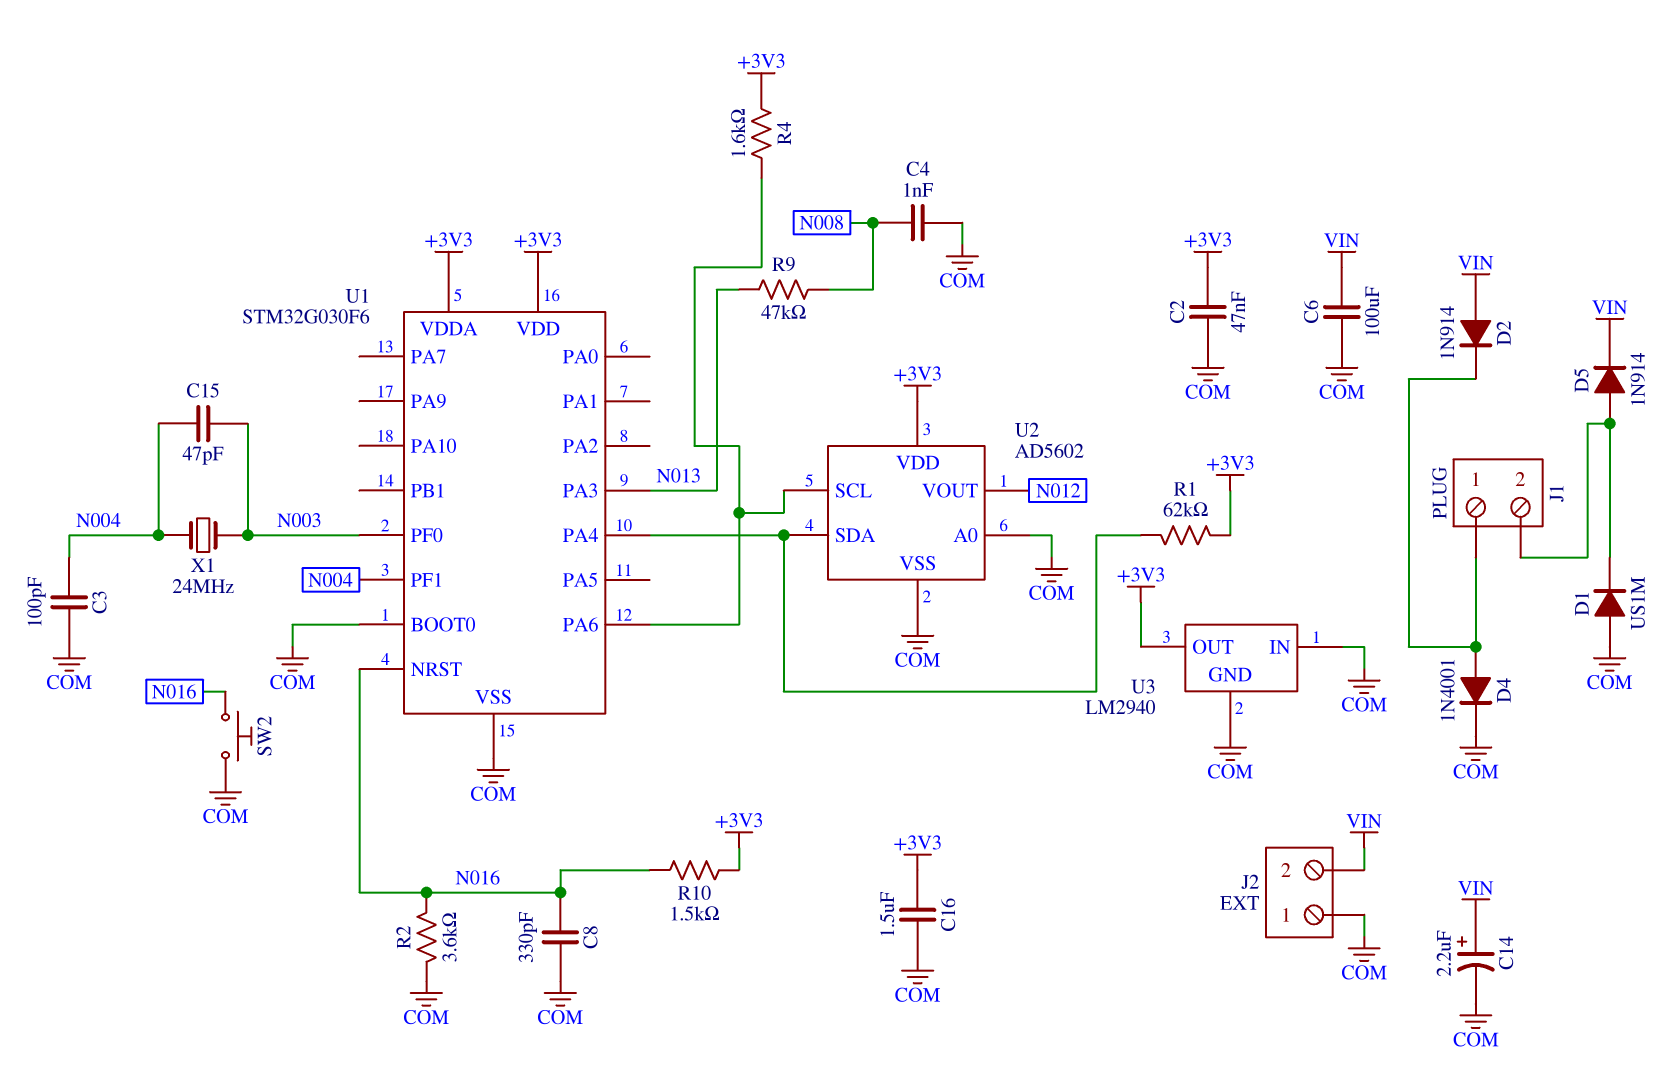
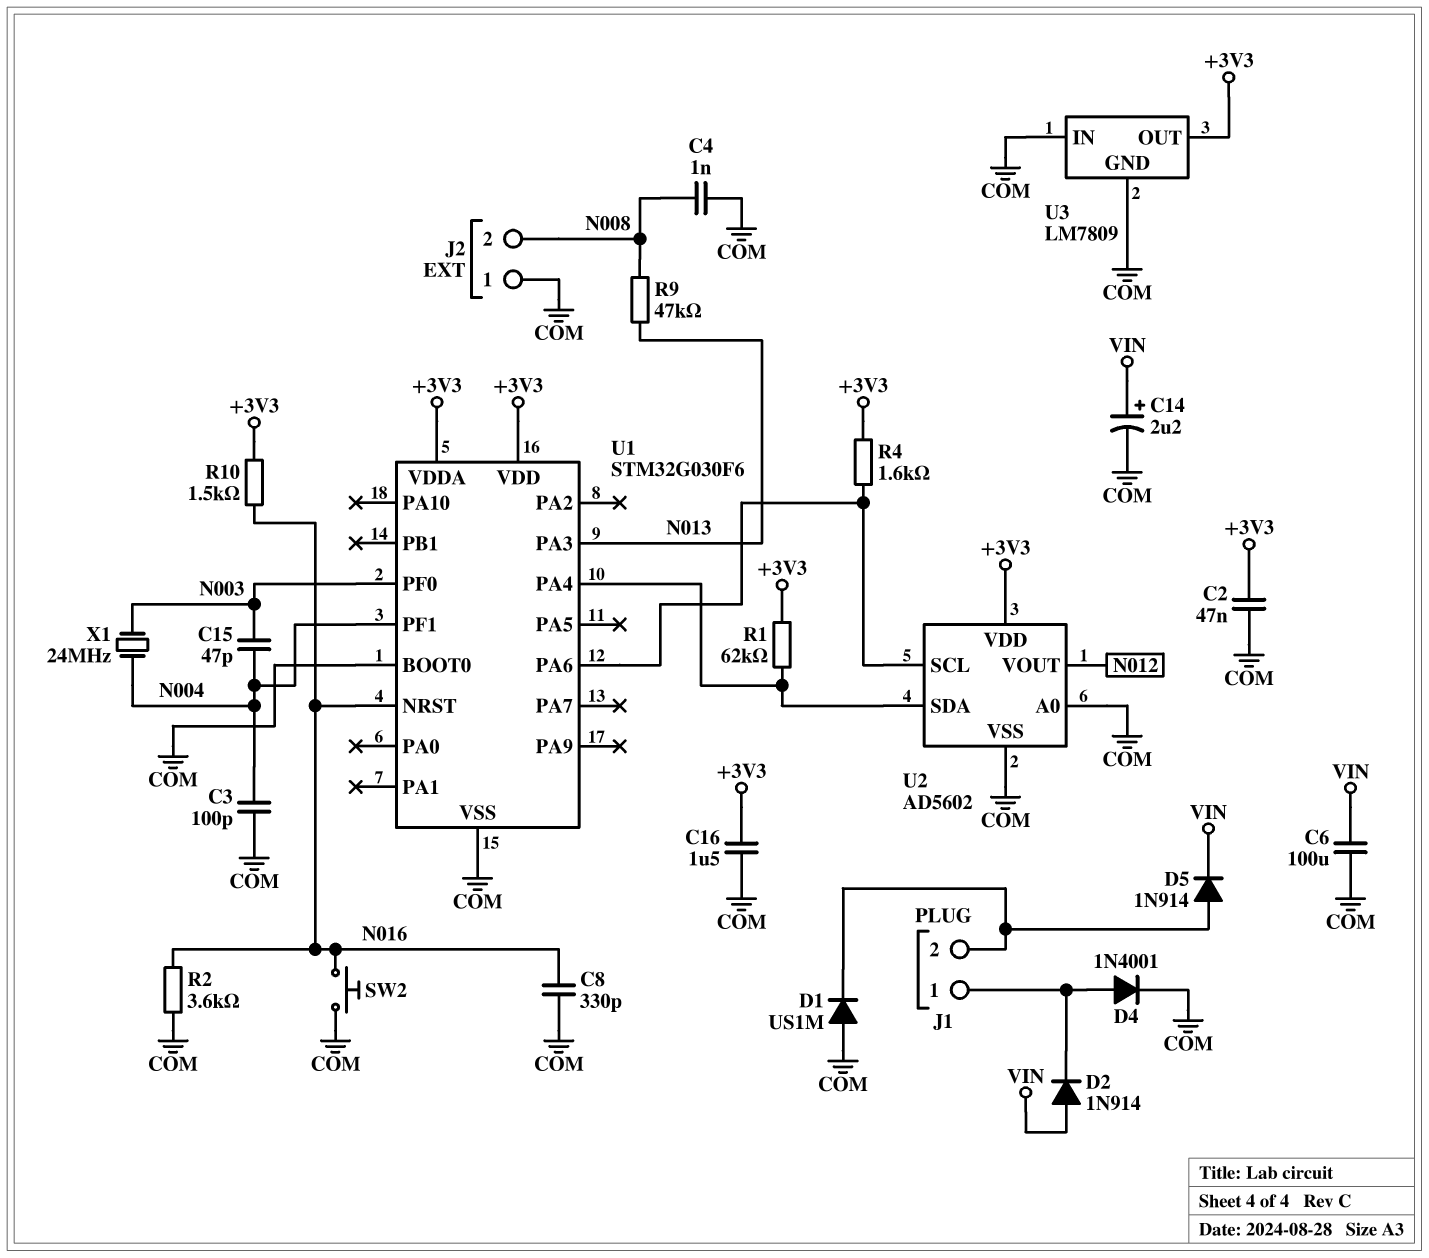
J2 pin 2: VIN -> N008
U3: LM2940 -> LM7809

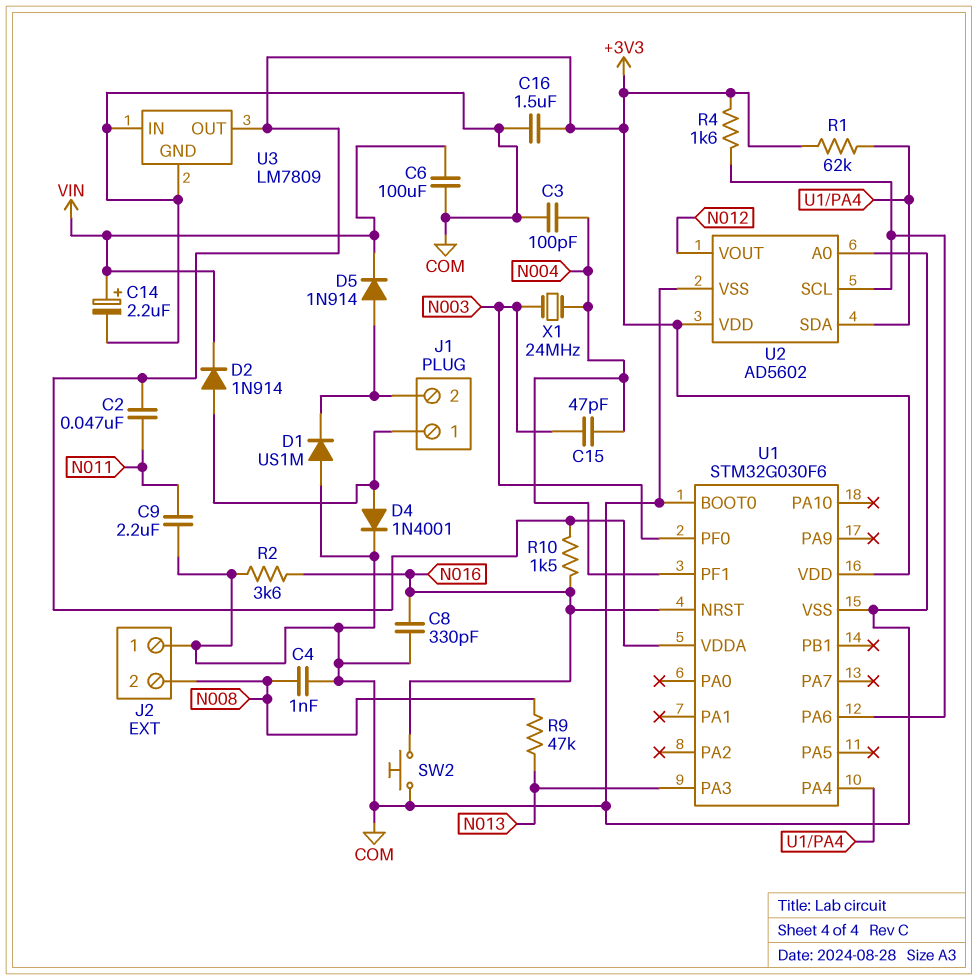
C2: 47nF (+3V3, COM) -> 47nF (+3V3, N011)
C9: none -> 2.2uF (COM, N011)
D2: diode 1N914 (A VIN, K J1/1) -> diode 1N914 (A J1/1, K VIN)

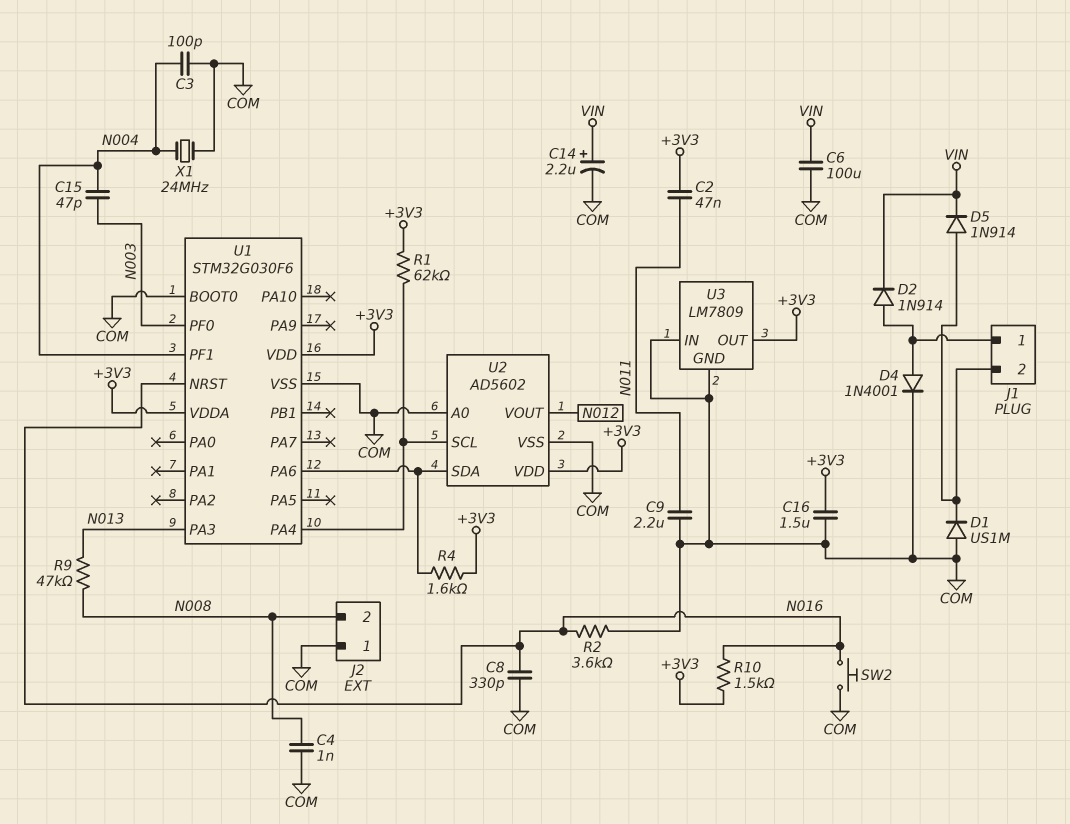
U2 pin SCL: U1/PA6 -> U1/PA4
U2 pin SDA: U1/PA4 -> U1/PA6
X1: 24MHz (N003, N004) -> 24MHz (COM, N004)

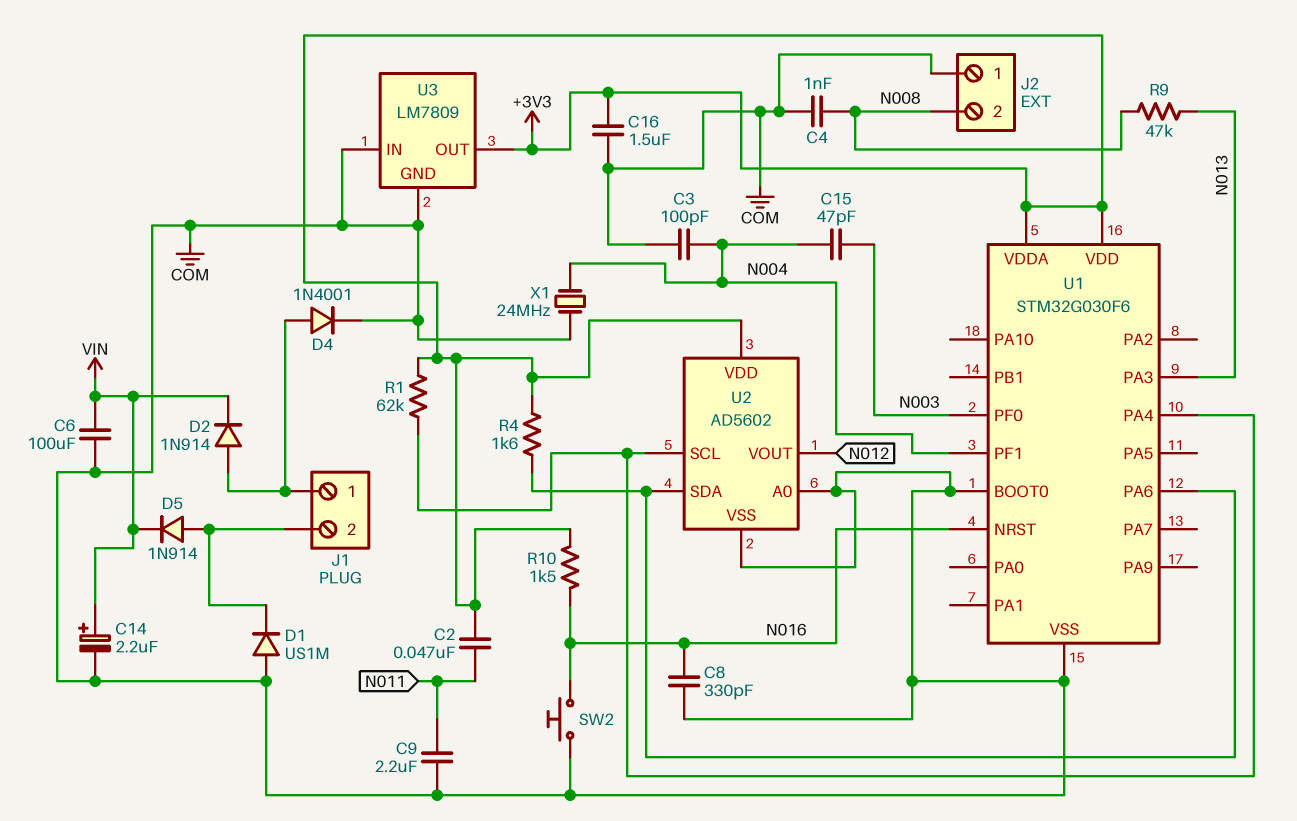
R2: 3.6k (COM, N016) -> none

